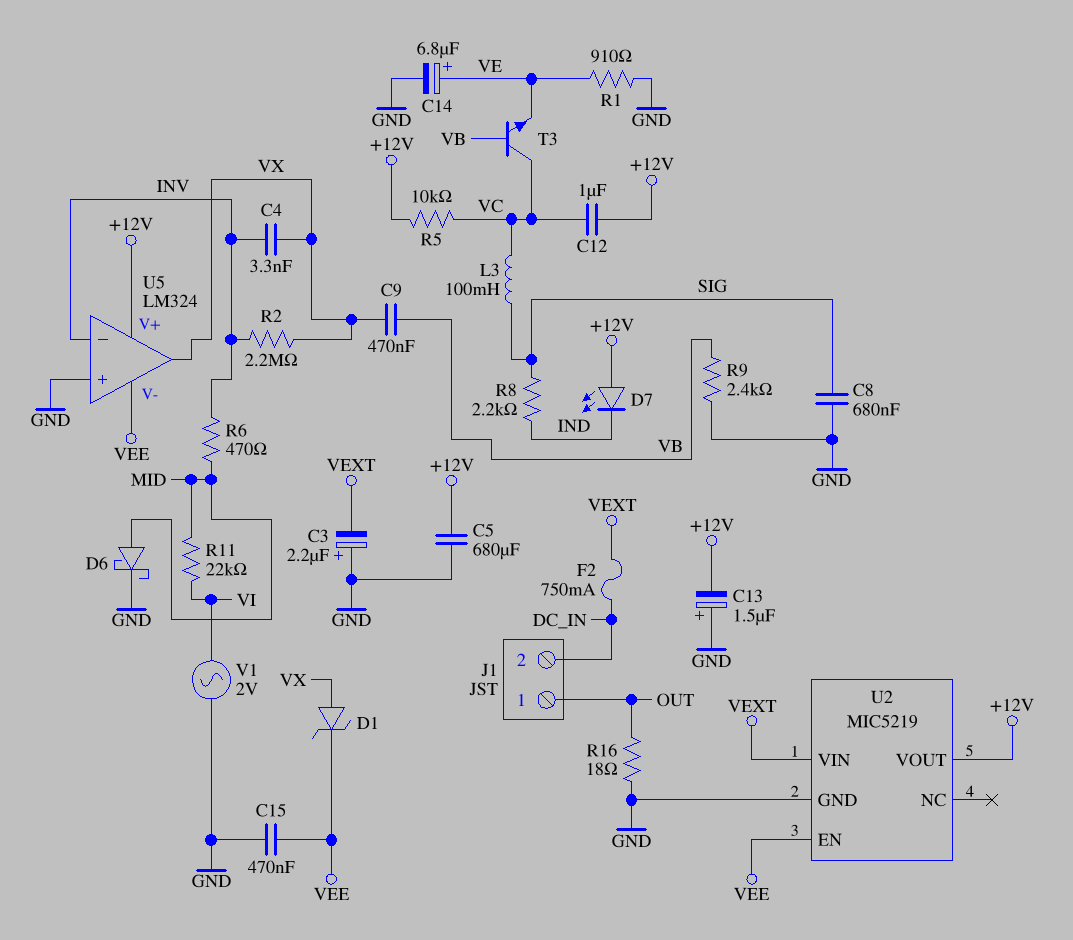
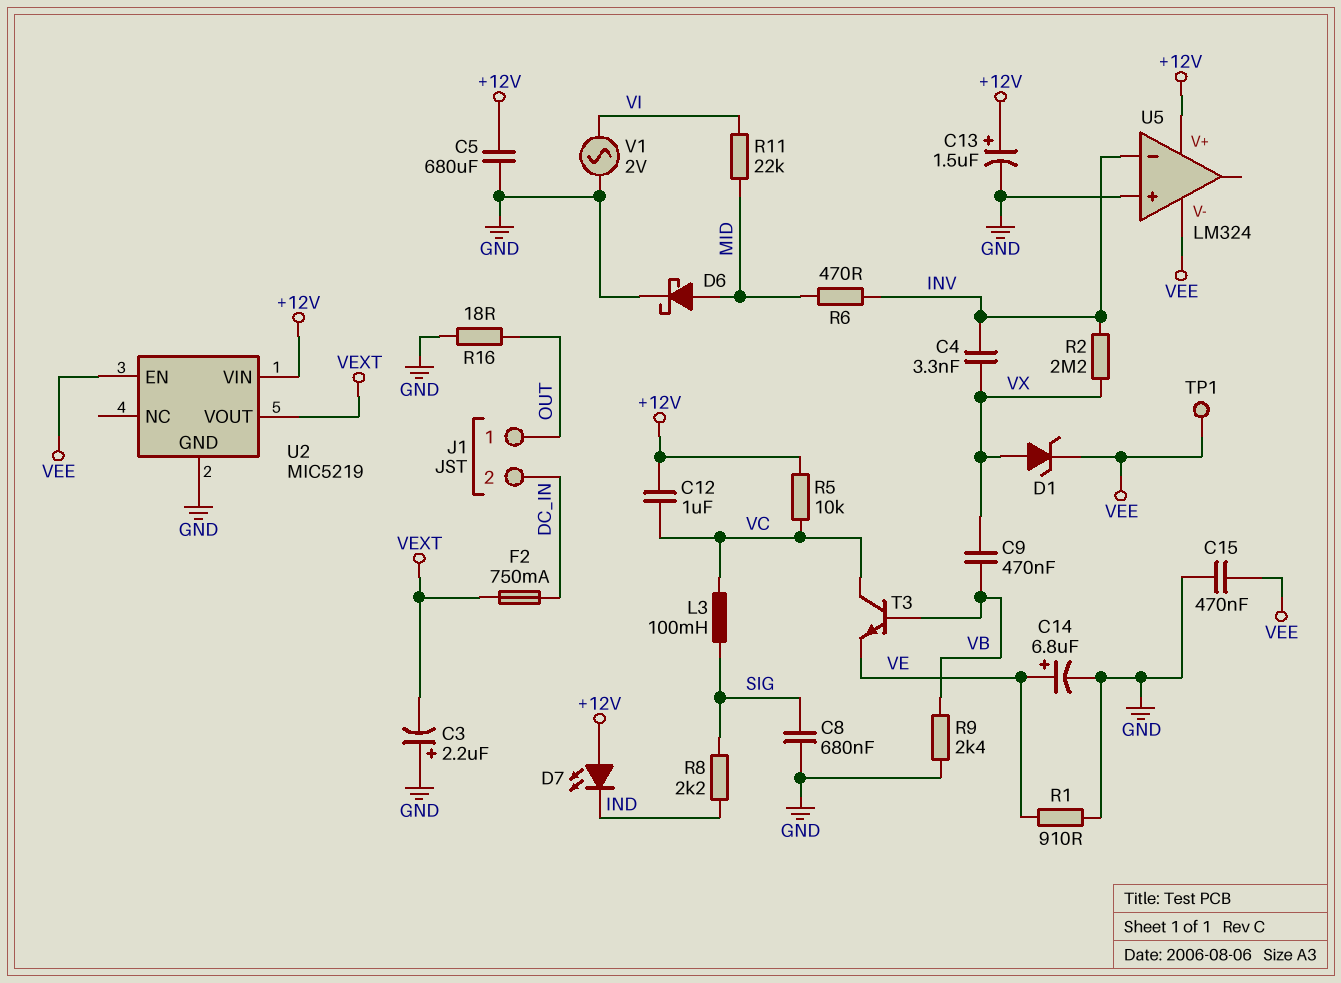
C13: 1.5uF (plus GND, minus +12V) -> 1.5uF (plus +12V, minus GND)
TP1: none -> test point (VEE)
U2 pin VIN: VEXT -> +12V
U2 pin VOUT: +12V -> VEXT
U5 pin out: VX -> none

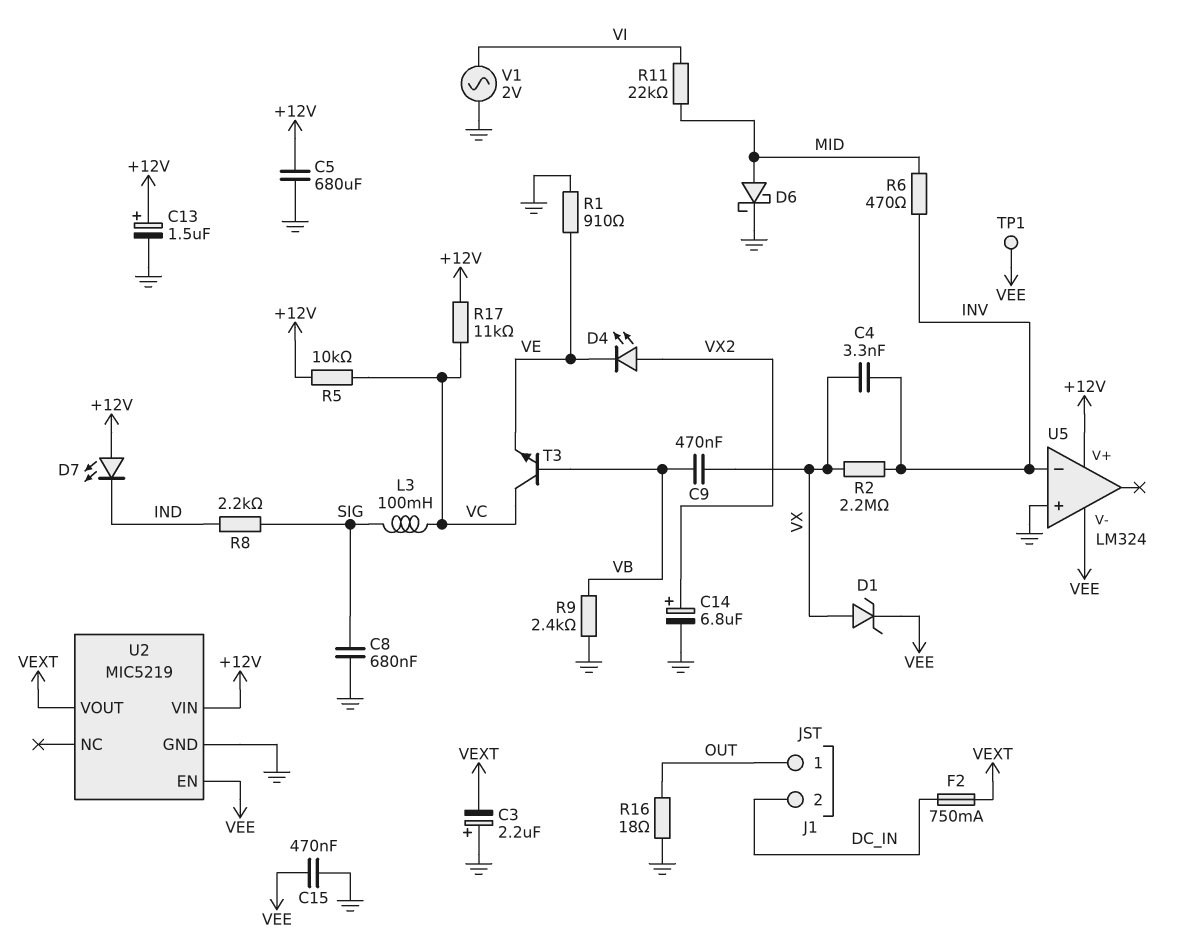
C12: 1uF (+12V, VC) -> none
C14: 6.8uF (plus VE, minus GND) -> 6.8uF (plus VX2, minus GND)
D4: none -> LED (A VX2, K VE)
R17: none -> 11k (+12V, VC)

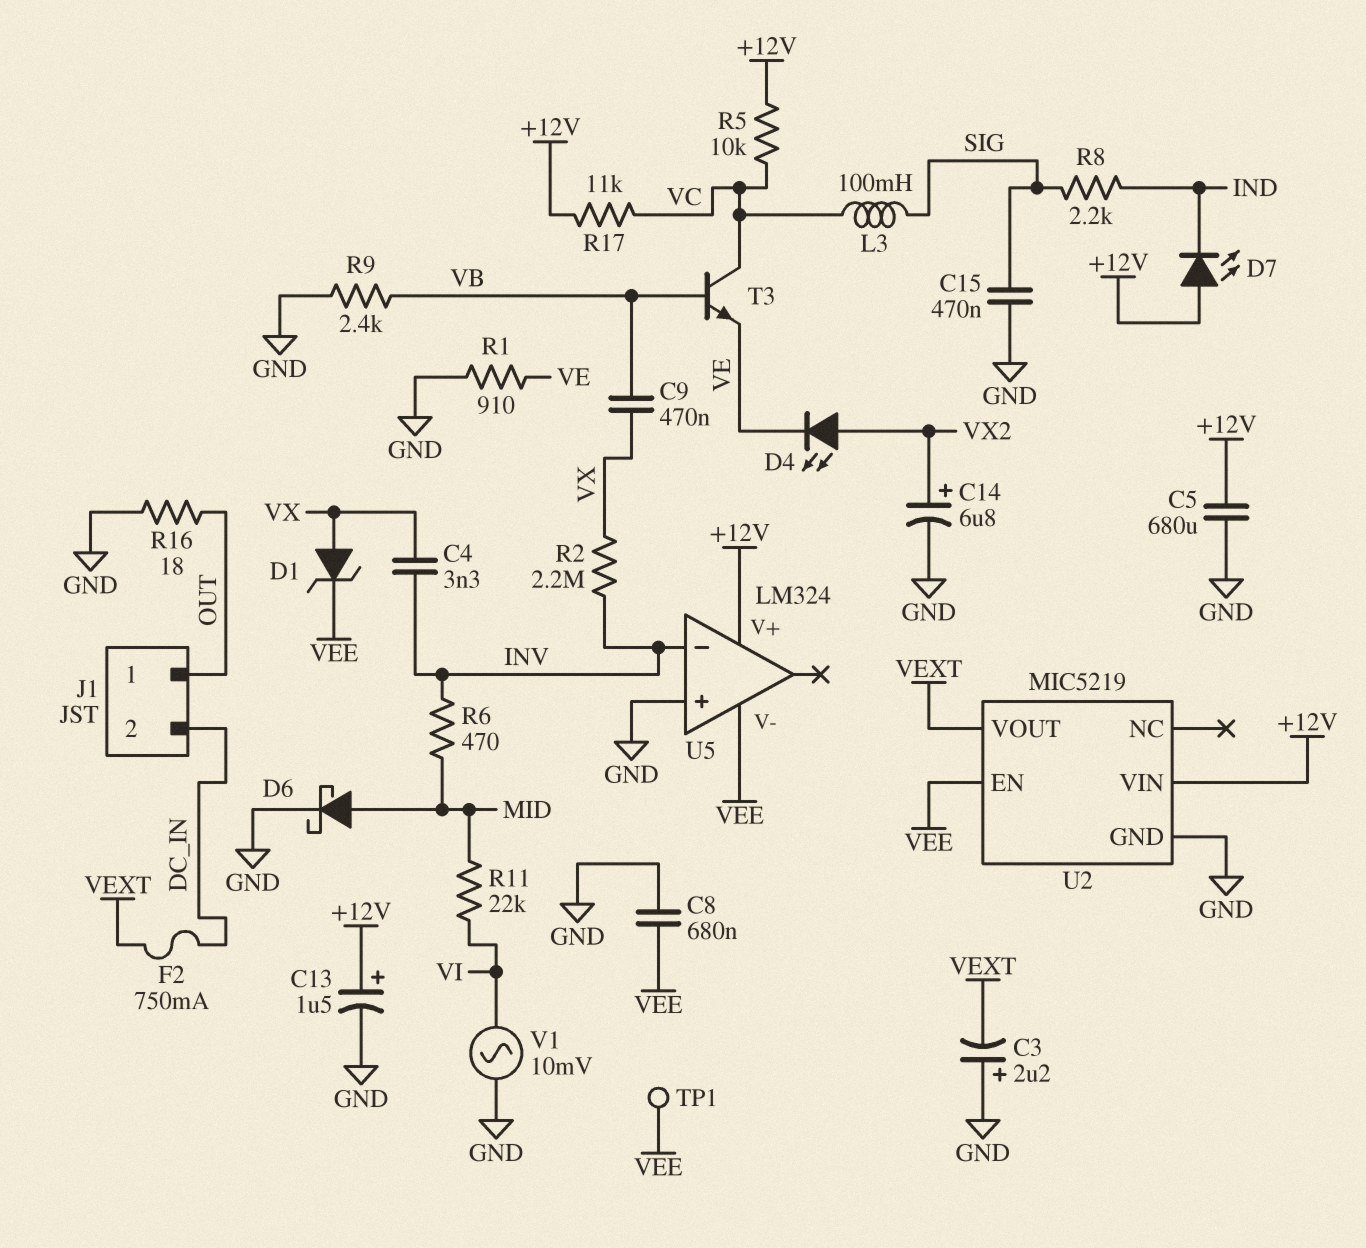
C8: 680nF (GND, SIG) -> 680nF (GND, VEE)
C15: 470nF (GND, VEE) -> 470nF (GND, SIG)
V1: AC 2V (GND, VI) -> AC 10mV (GND, VI)

